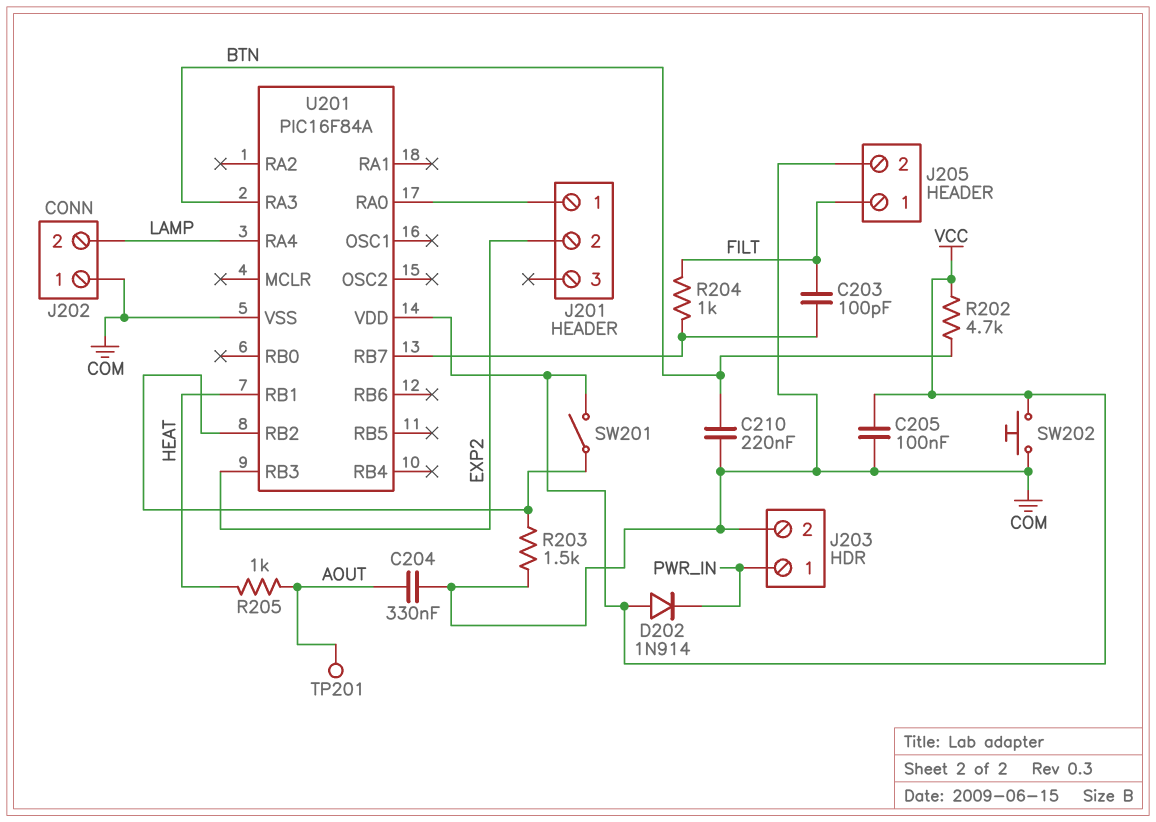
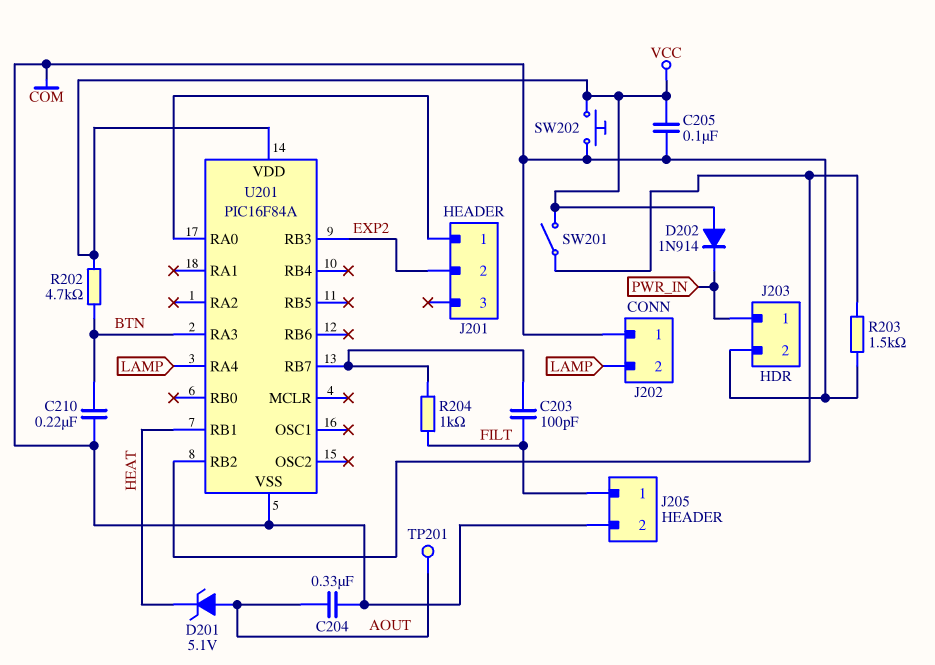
D201: none -> zener 5.1V (A AOUT, K HEAT)
R205: 1k (AOUT, HEAT) -> none

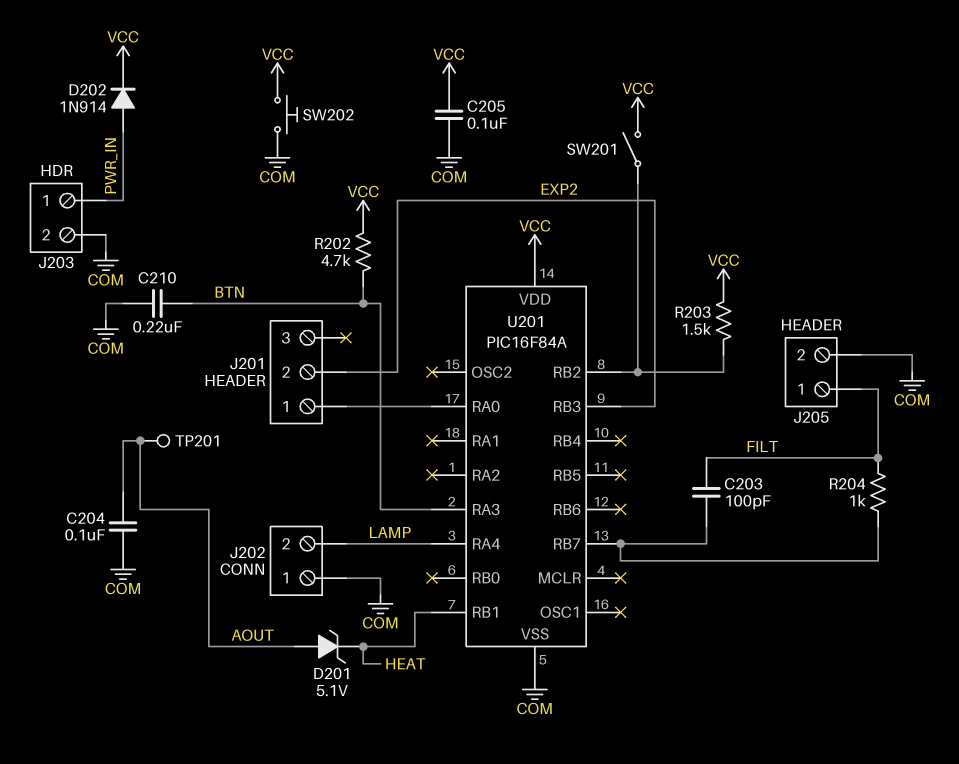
C204: 330nF (AOUT, COM) -> 100nF (AOUT, COM)
D202: diode 1N914 (A VCC, K PWR_IN) -> diode 1N914 (A PWR_IN, K VCC)
R203: 1.5k (COM, U201/RB2) -> 1.5k (U201/RB2, VCC)

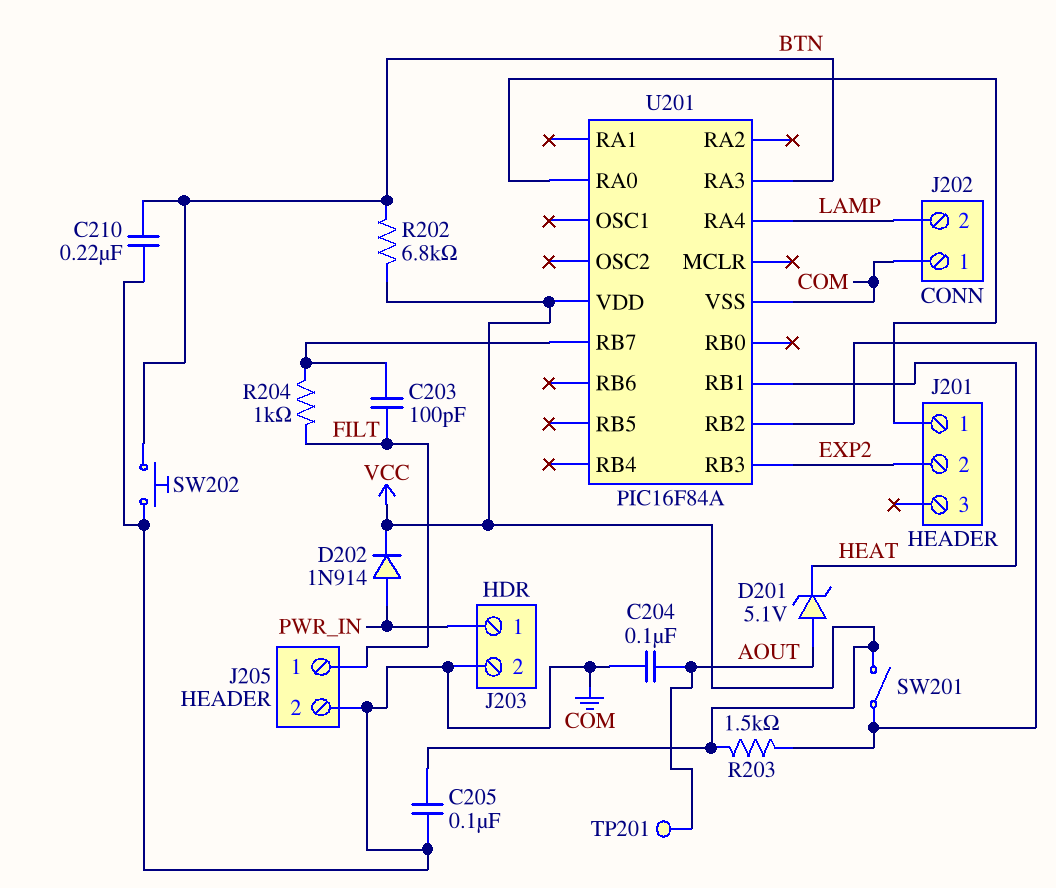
R202: 4.7k (BTN, VCC) -> 6.8k (BTN, VCC)
SW202: button (COM, VCC) -> button (BTN, COM)

